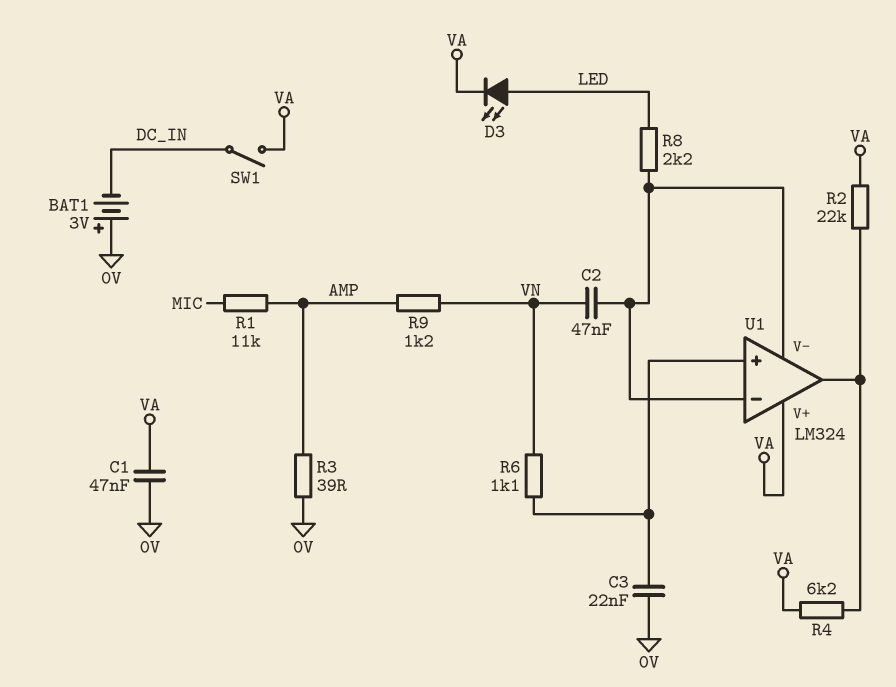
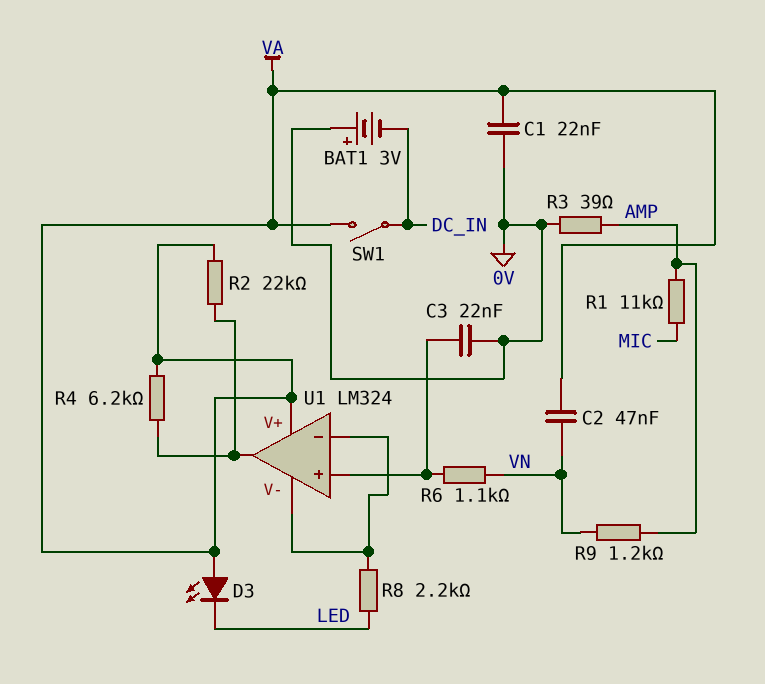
C1: 47nF (0V, VA) -> 22nF (0V, VA)
C2: 47nF (U1/V-, VN) -> 47nF (VA, VN)
D3: LED (A LED, K VA) -> LED (A VA, K LED)

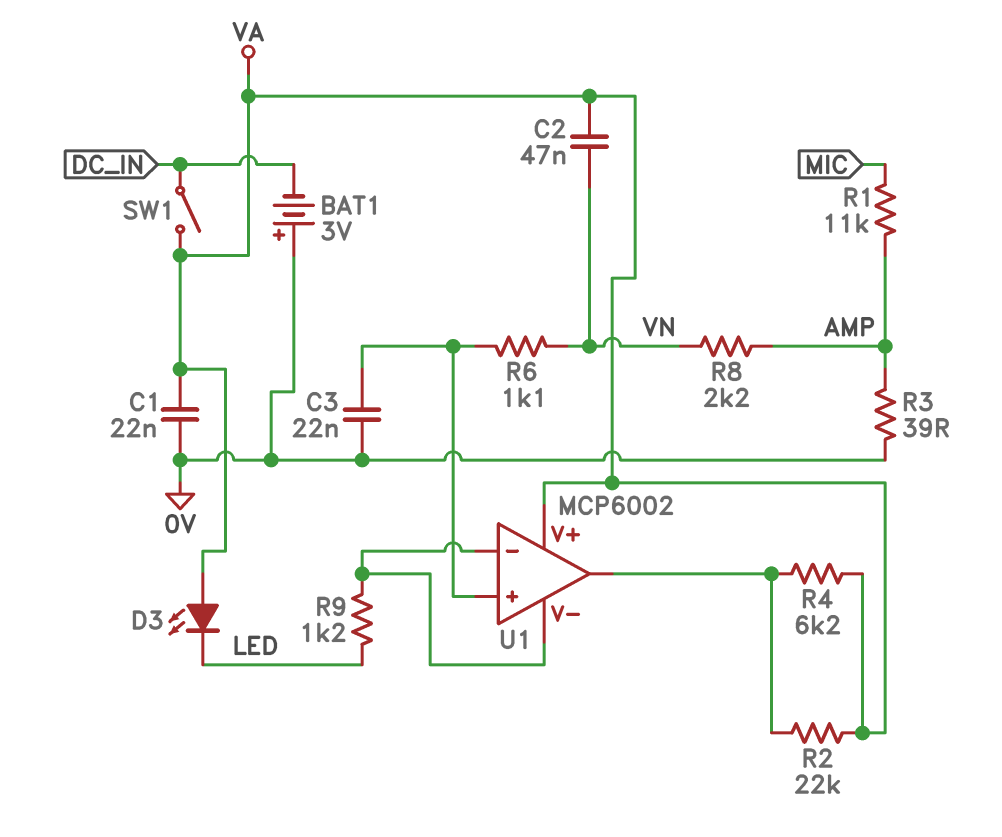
R8: 2.2k (LED, U1/V-) -> 2.2k (AMP, VN)
R9: 1.2k (AMP, VN) -> 1.2k (LED, U1/V-)
U1: LM324 -> MCP6002

